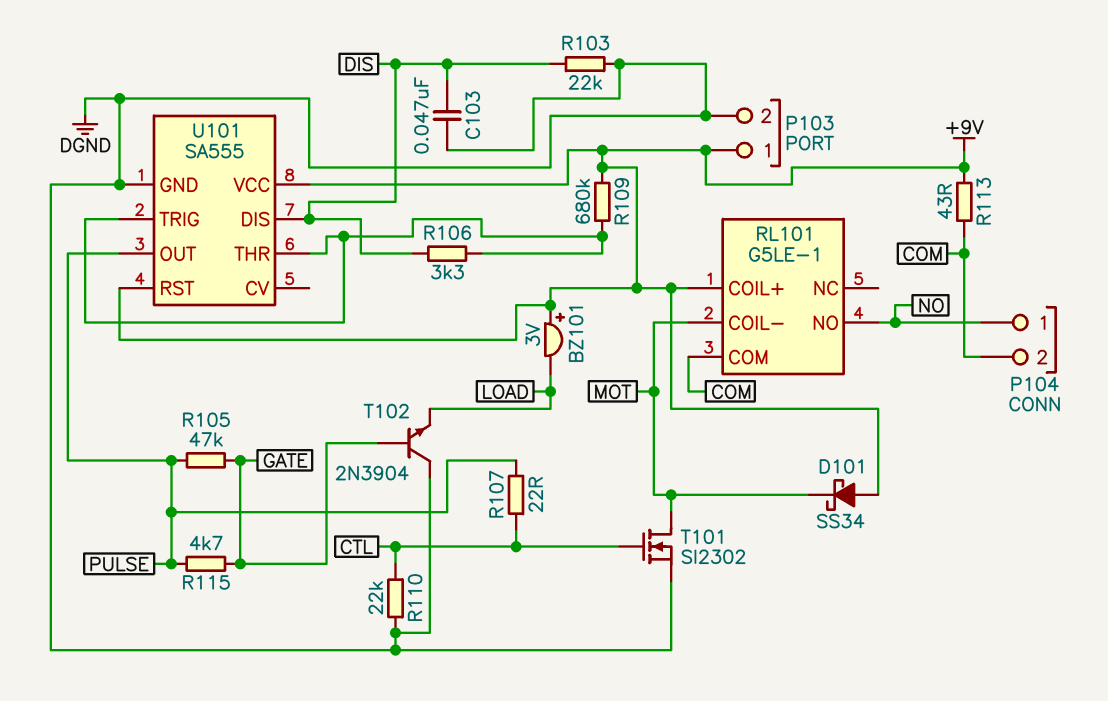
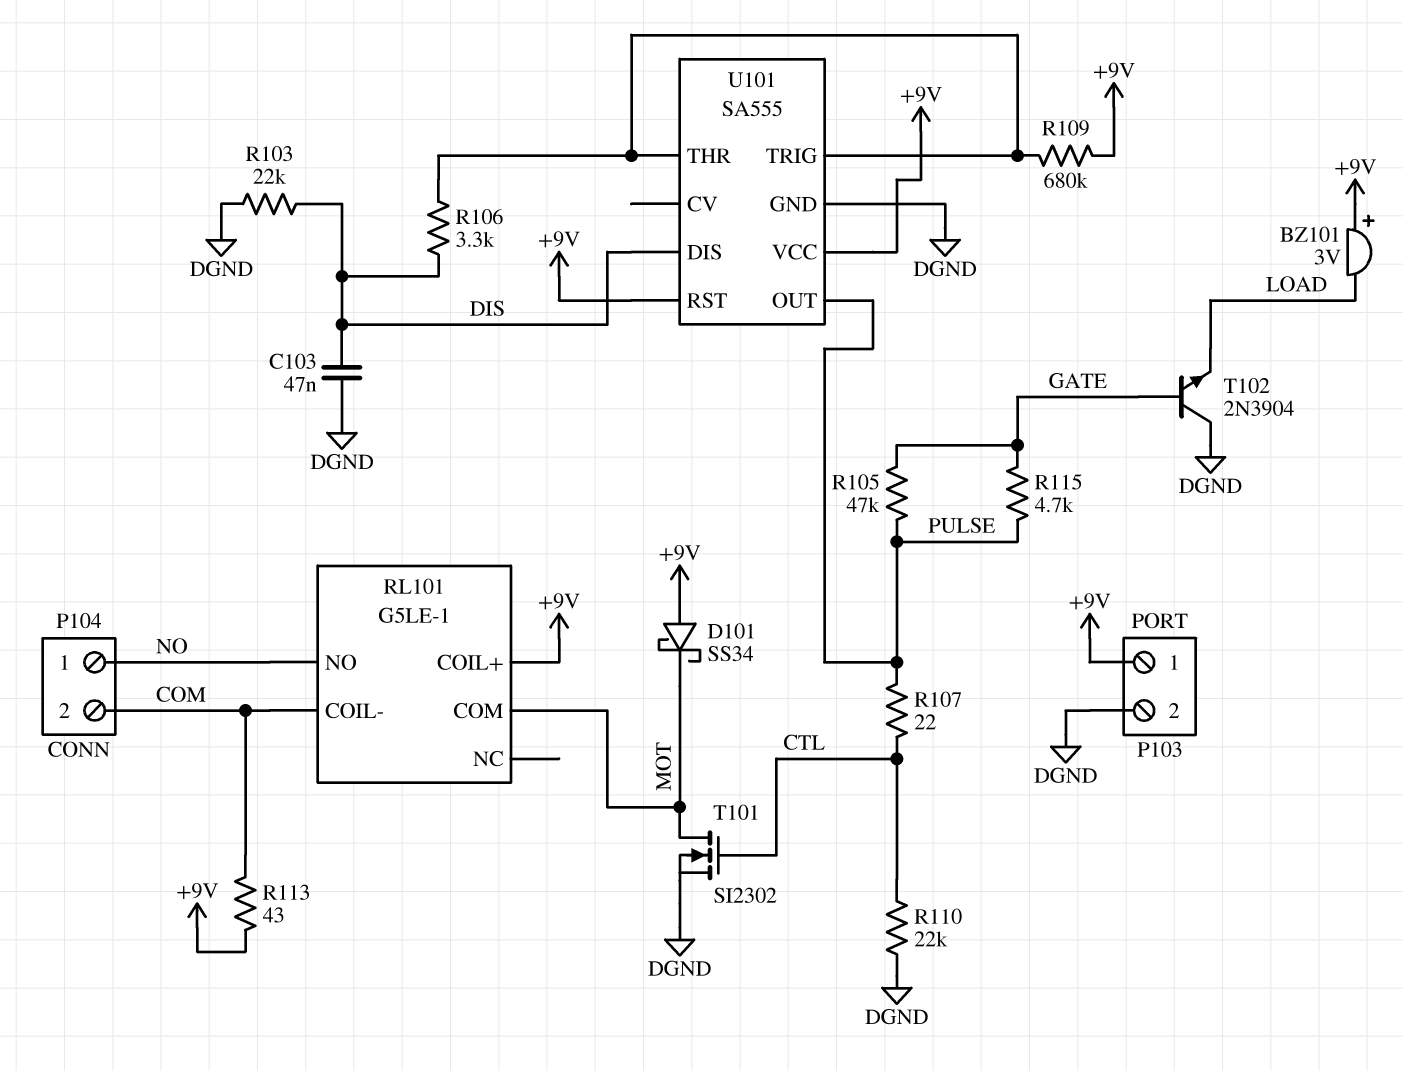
RL101 pin COIL-: MOT -> COM
RL101 pin COM: COM -> MOT

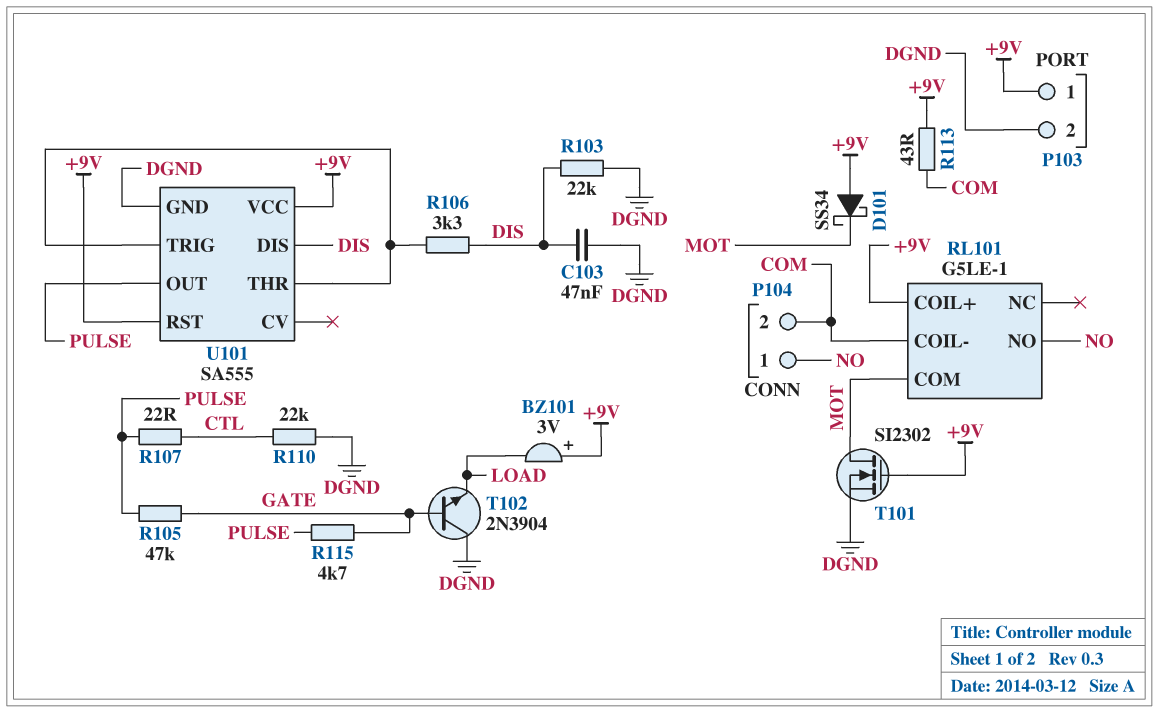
R109: 680k (+9V, U101/THR) -> none
T101: NMOS SI2302 (G CTL, D MOT, S DGND) -> NMOS SI2302 (G +9V, D MOT, S DGND)

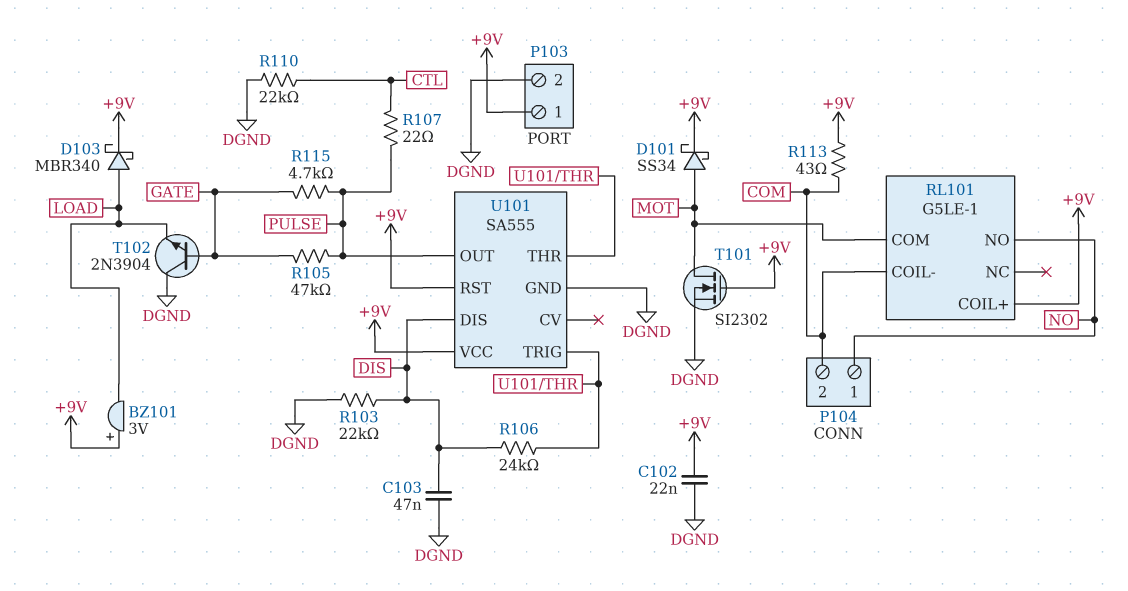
C102: none -> 22nF (+9V, DGND)
D101: schottky SS34 (A +9V, K MOT) -> schottky SS34 (A MOT, K +9V)
D103: none -> schottky MBR340 (A LOAD, K +9V)
R106: 3.3k (DIS, U101/THR) -> 24k (DIS, U101/THR)

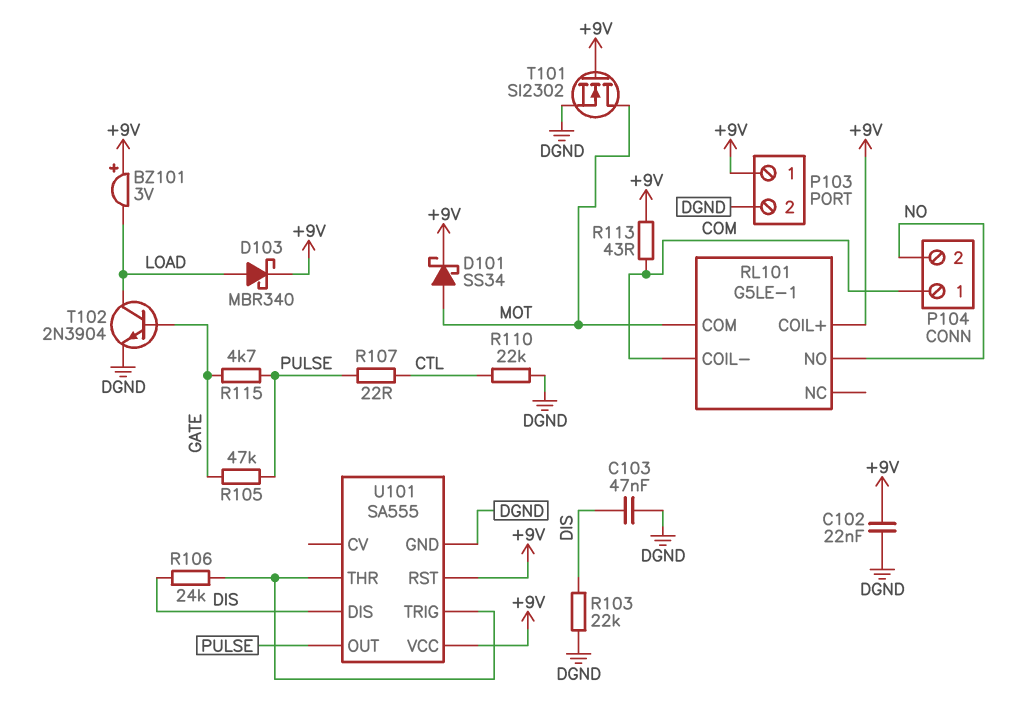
P104 pin 1: NO -> COM
P104 pin 2: COM -> NO
T102: NPN 2N3904 (B GATE, C DGND, E LOAD) -> NPN 2N3904 (B GATE, C LOAD, E DGND)

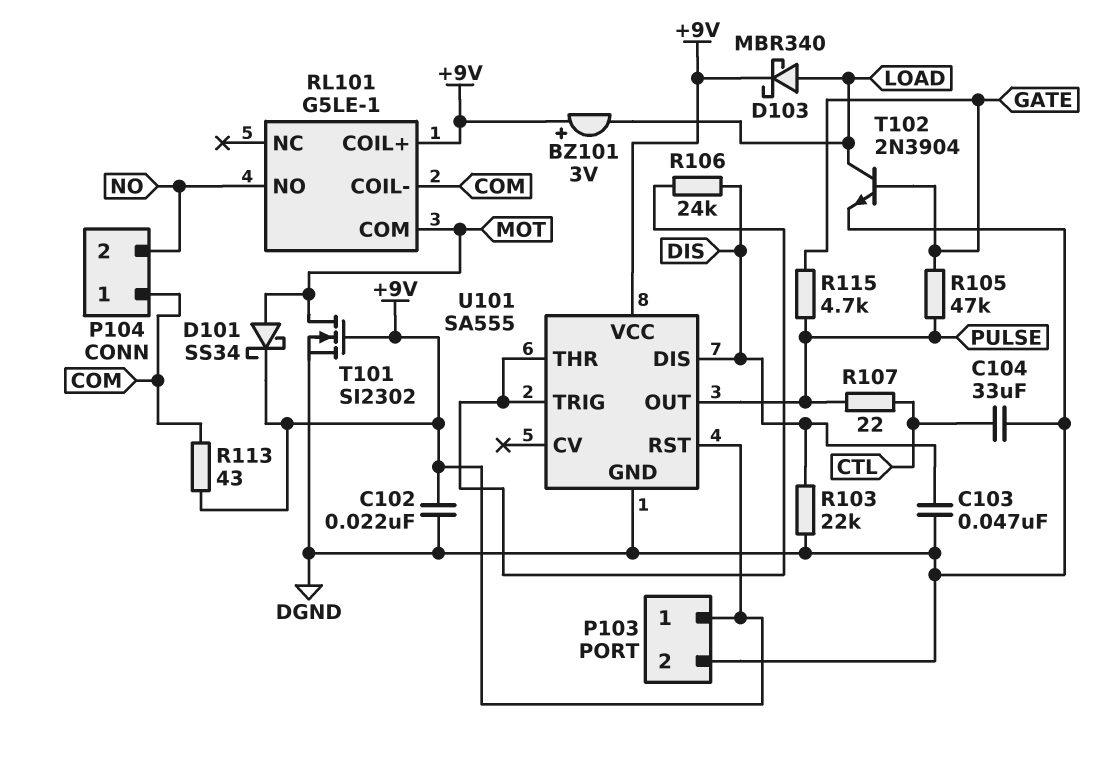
C104: none -> 33uF (CTL, DGND)
R110: 22k (CTL, DGND) -> none

